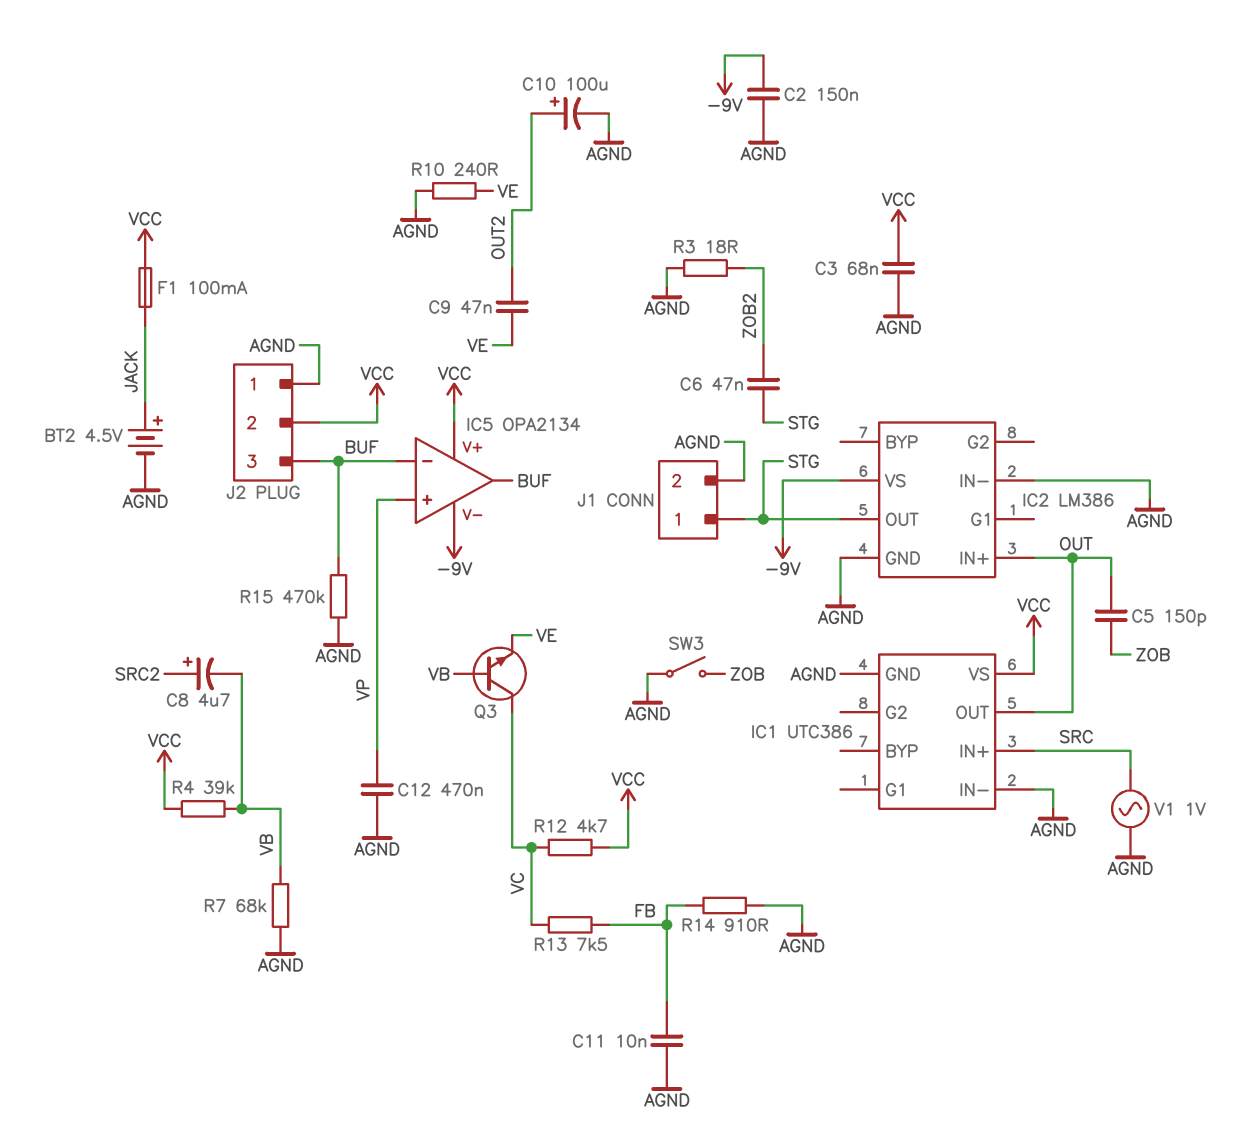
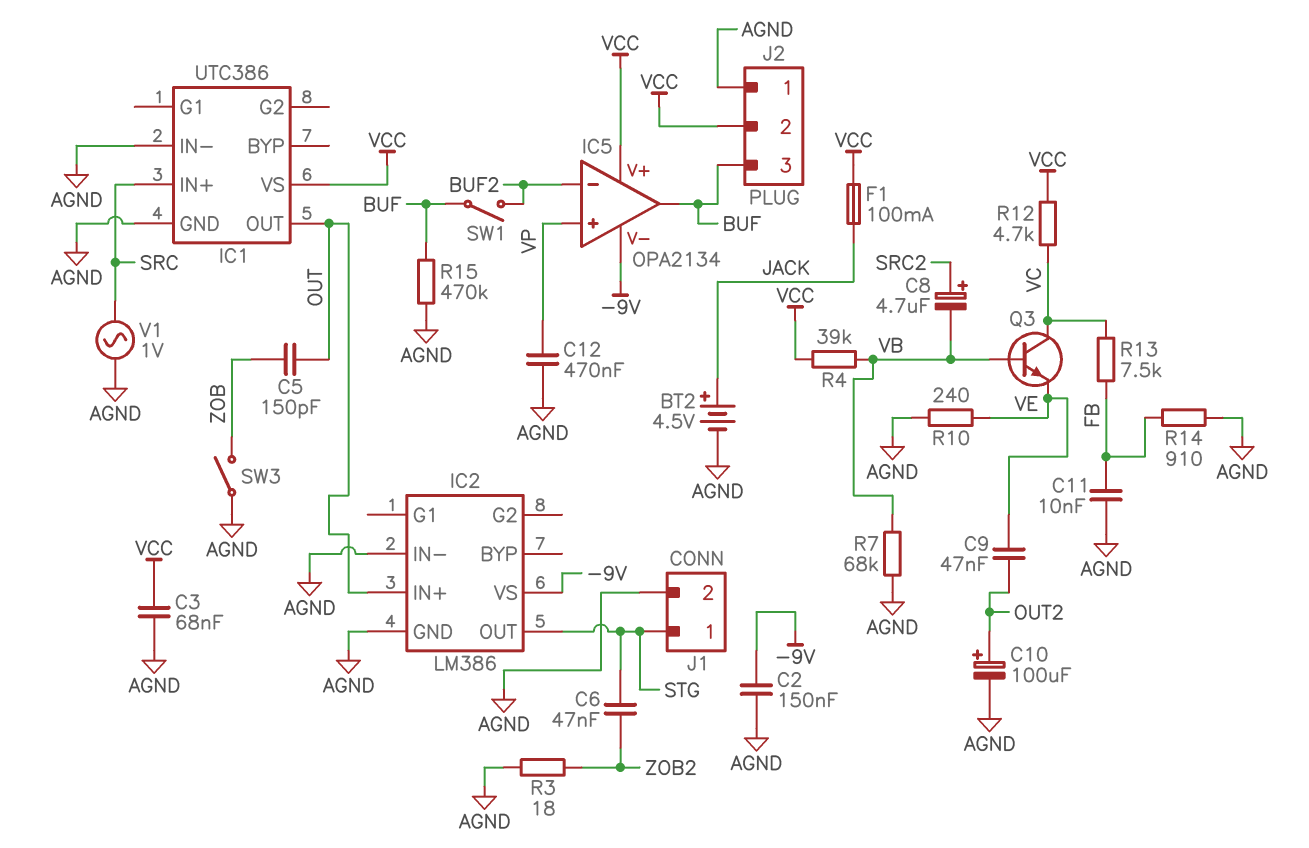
IC5 pin in-: BUF -> BUF2
SW1: none -> switch (BUF, BUF2)

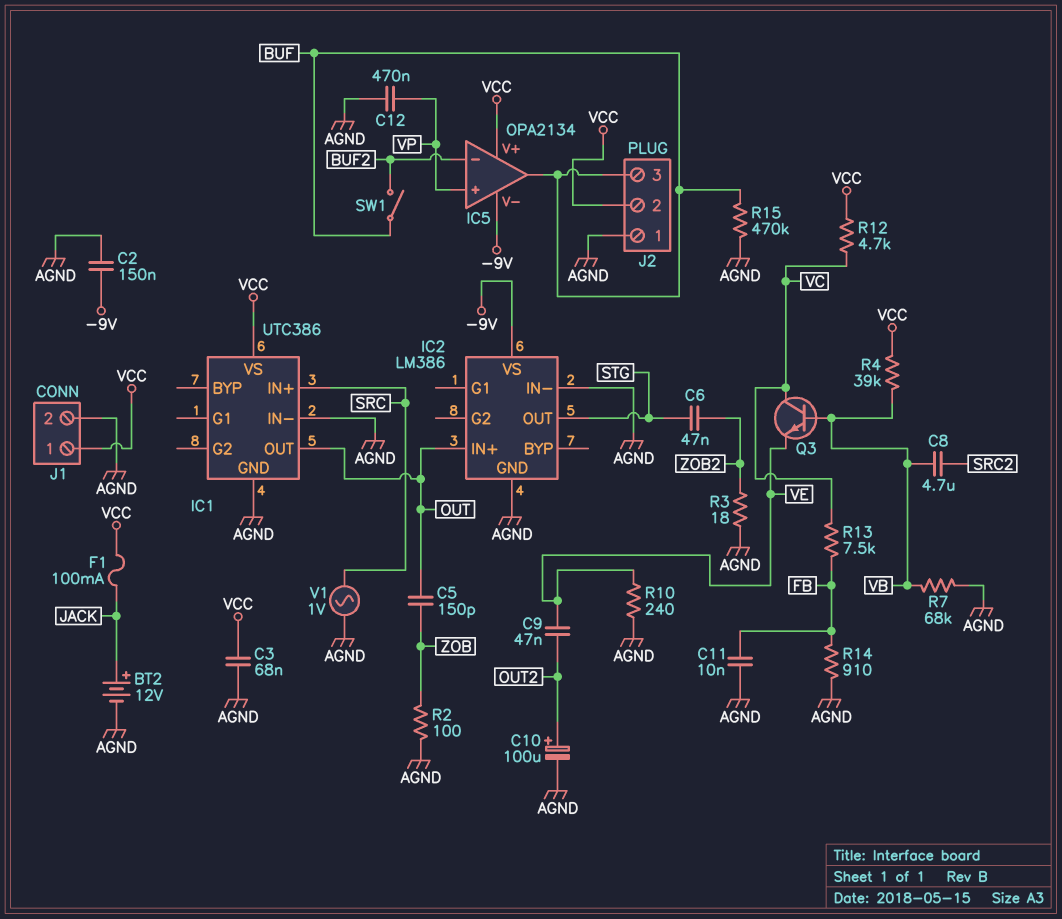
BT2: 4.5V (plus JACK, minus AGND) -> 12V (plus JACK, minus AGND)
C8: 4.7uF (plus SRC2, minus VB) -> 4.7uF (SRC2, VB)
J1 pin 1: STG -> VCC
R2: none -> 100 (AGND, ZOB)
SW3: switch (AGND, ZOB) -> none

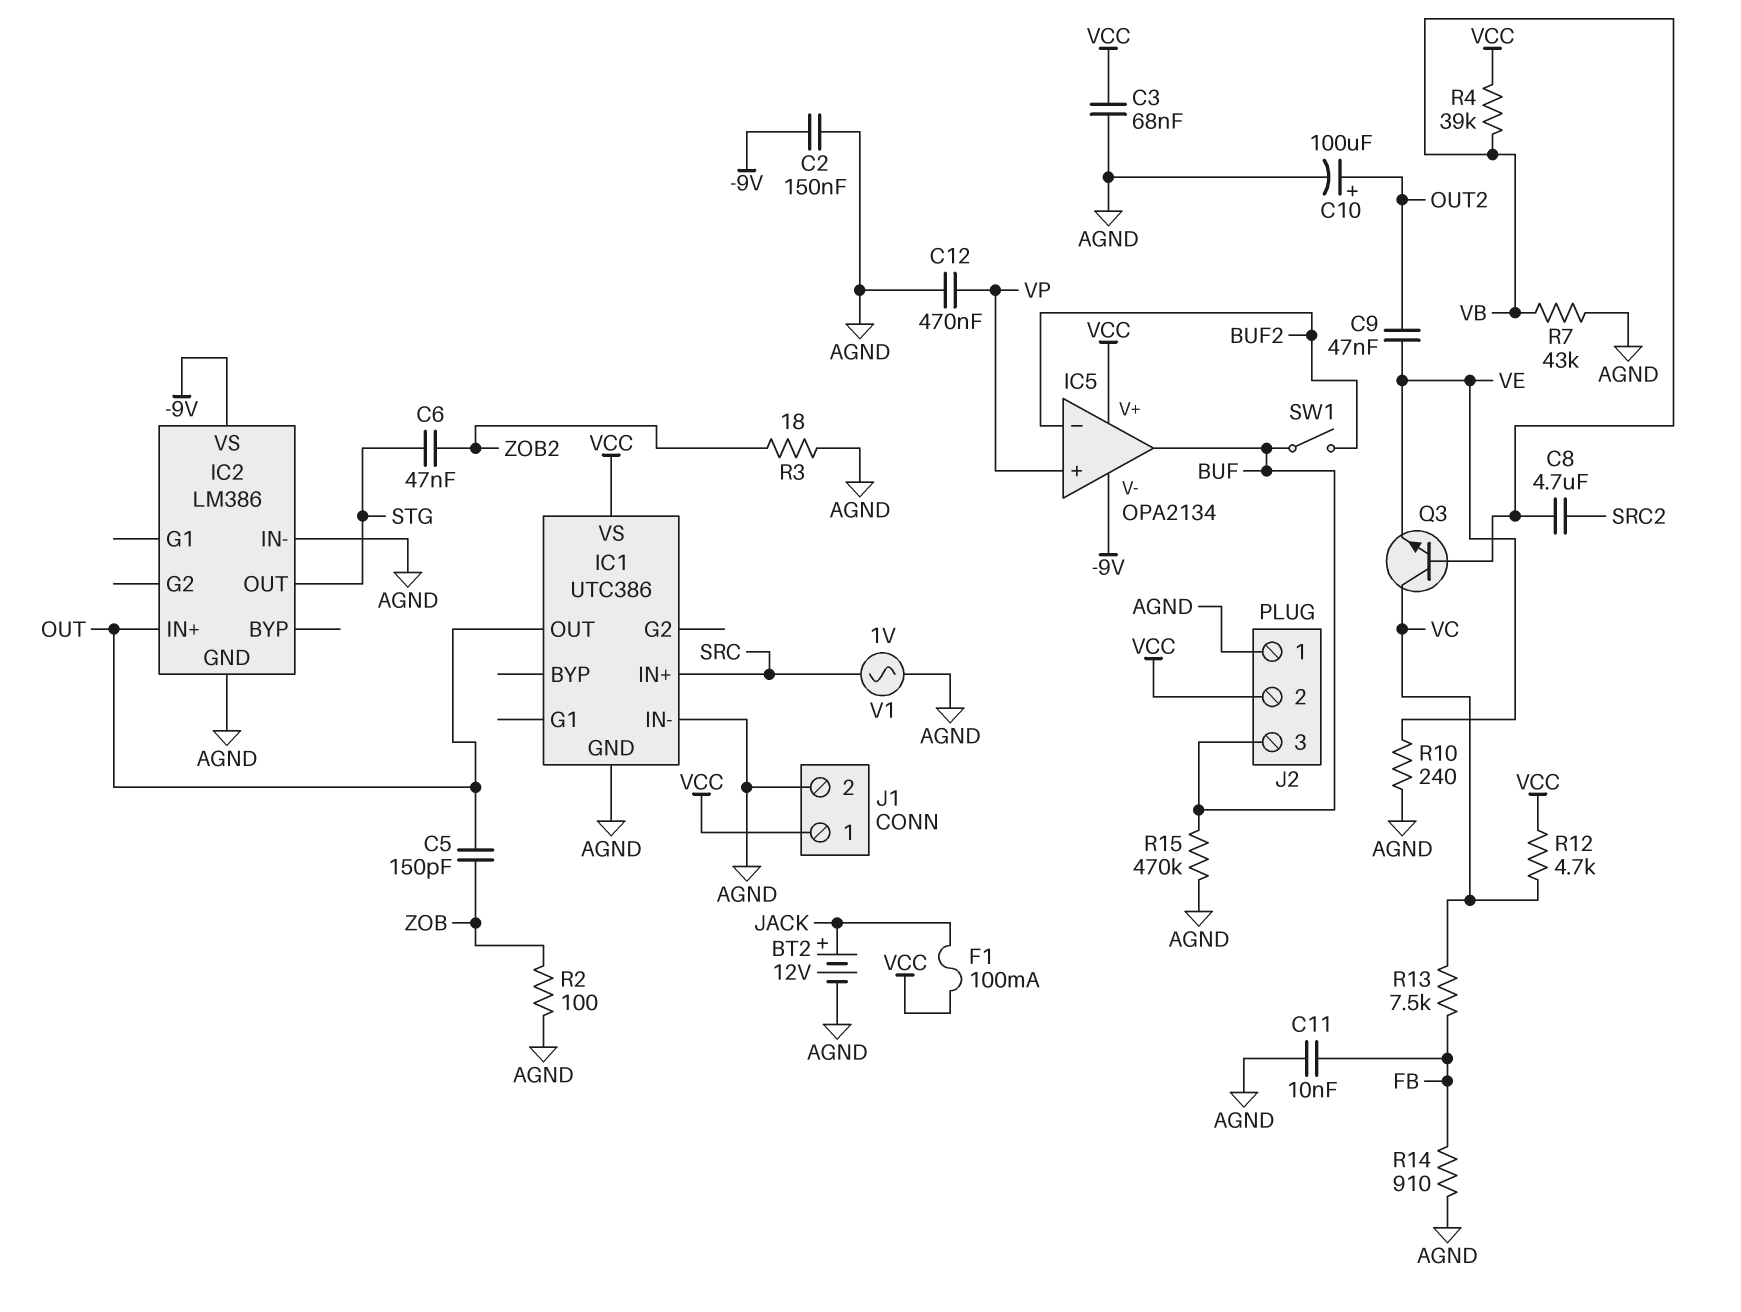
R7: 68k (AGND, VB) -> 43k (AGND, VB)

